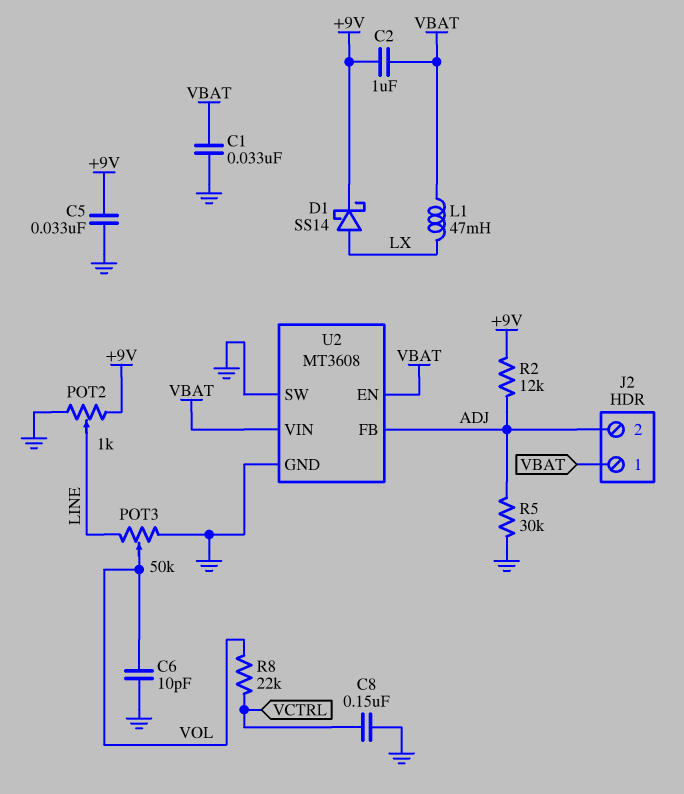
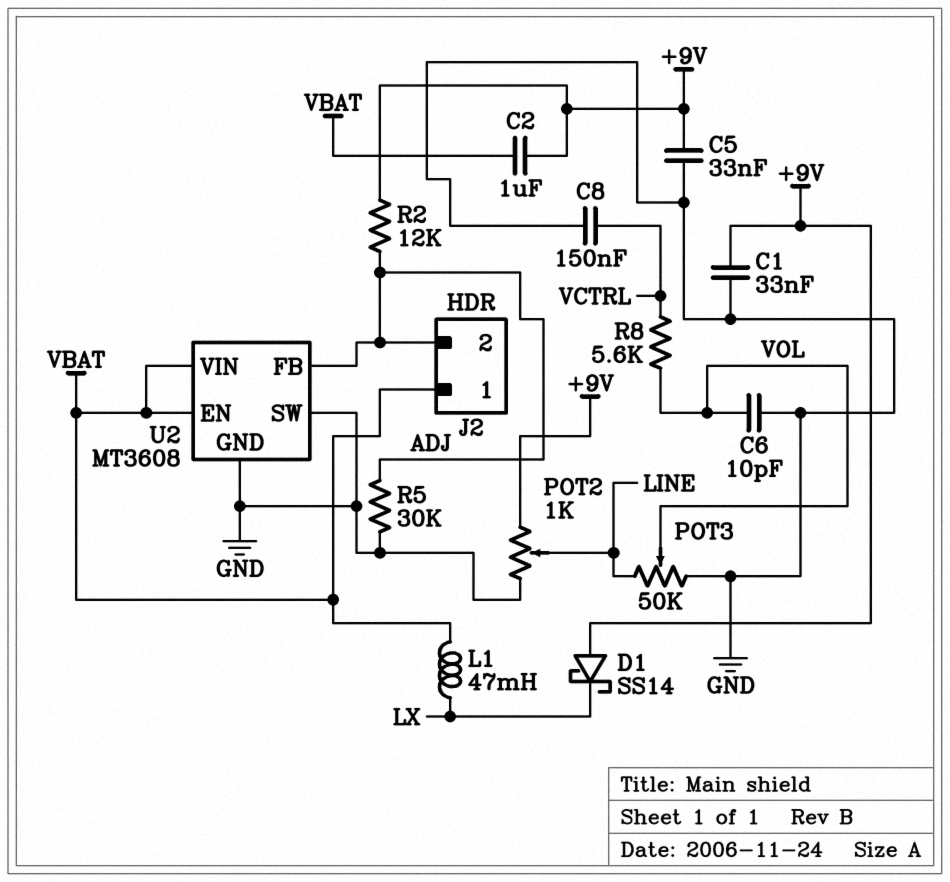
C1: 33nF (GND, VBAT) -> 33nF (+9V, GND)
D1: schottky SS14 (A LX, K +9V) -> schottky SS14 (A +9V, K LX)
R8: 22k (VCTRL, VOL) -> 5.6k (VCTRL, VOL)

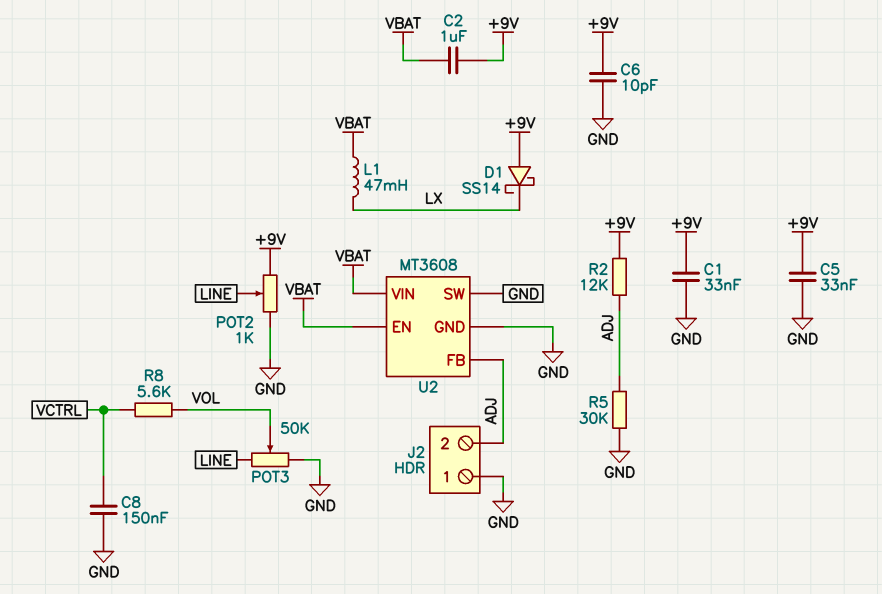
C6: 10pF (GND, VOL) -> 10pF (+9V, GND)
J2 pin 1: VBAT -> GND

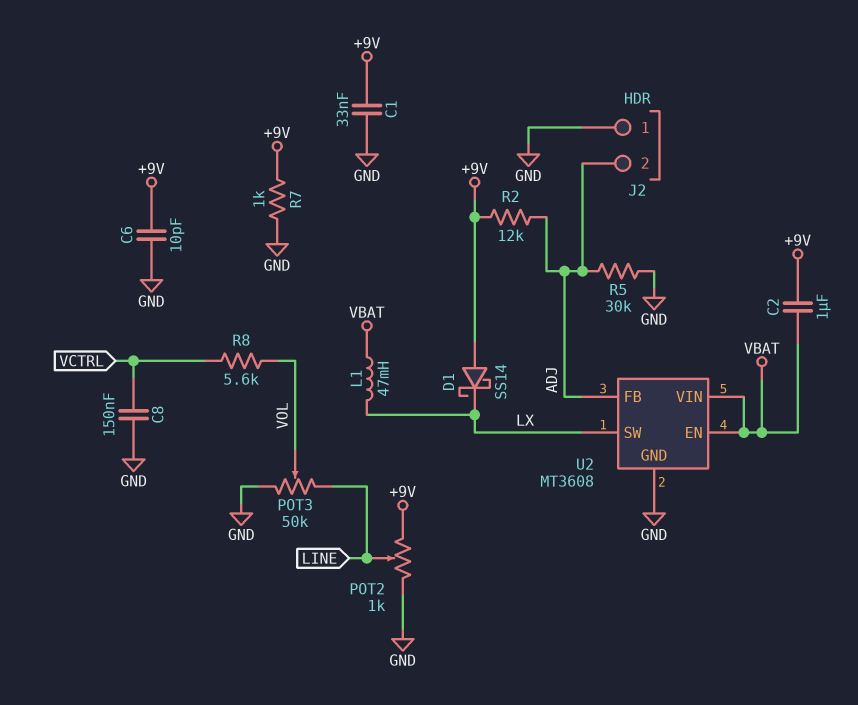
C5: 33nF (+9V, GND) -> none
R7: none -> 1k (+9V, GND)
U2 pin SW: GND -> LX

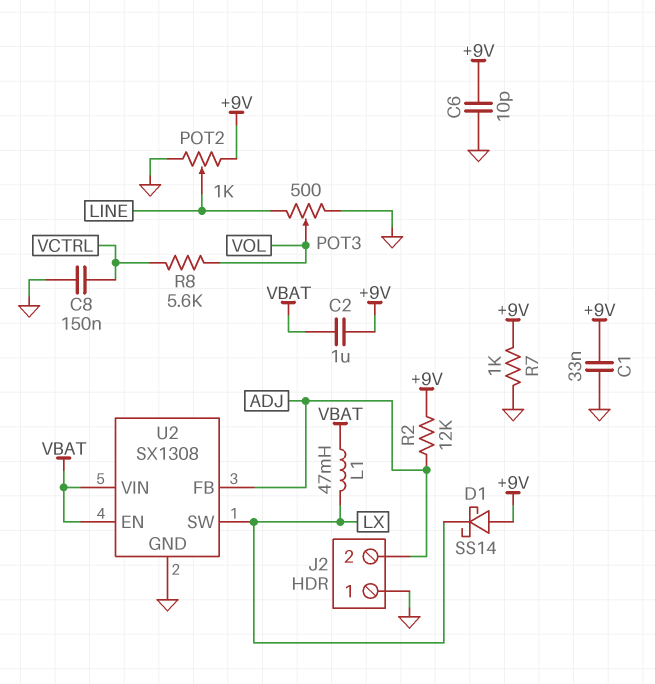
POT3: 50k (GND, LINE, wiper VOL) -> 500 (GND, LINE, wiper VOL)
R5: 30k (ADJ, GND) -> none
U2: MT3608 -> SX1308

